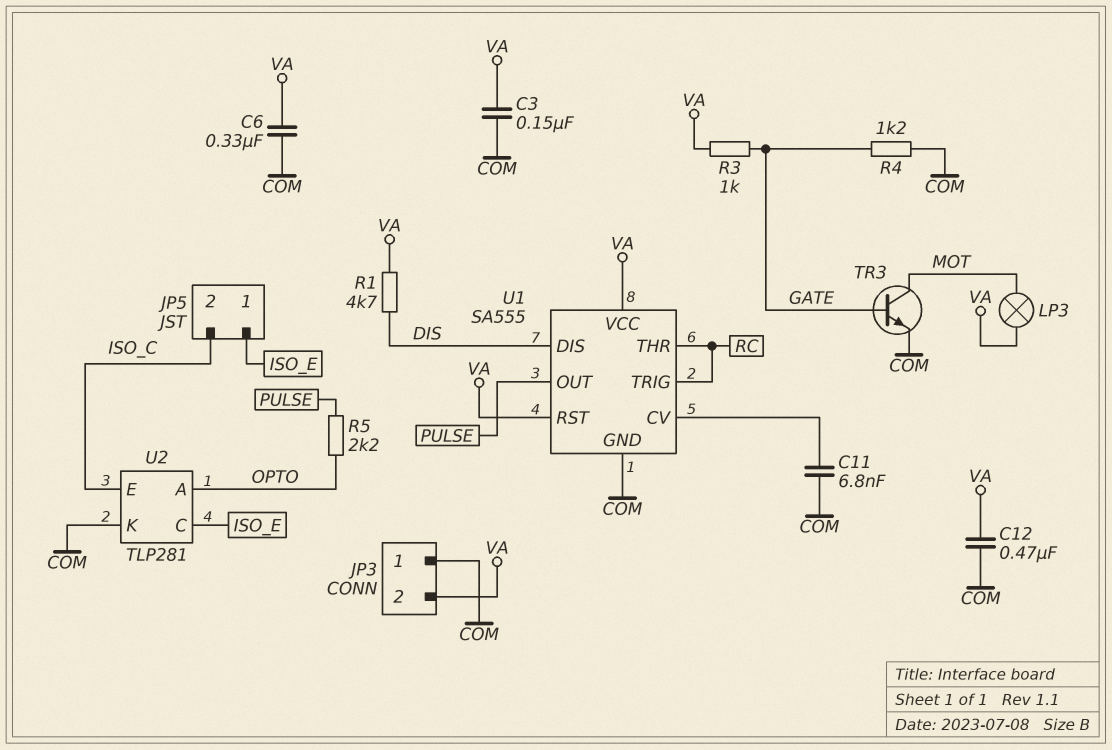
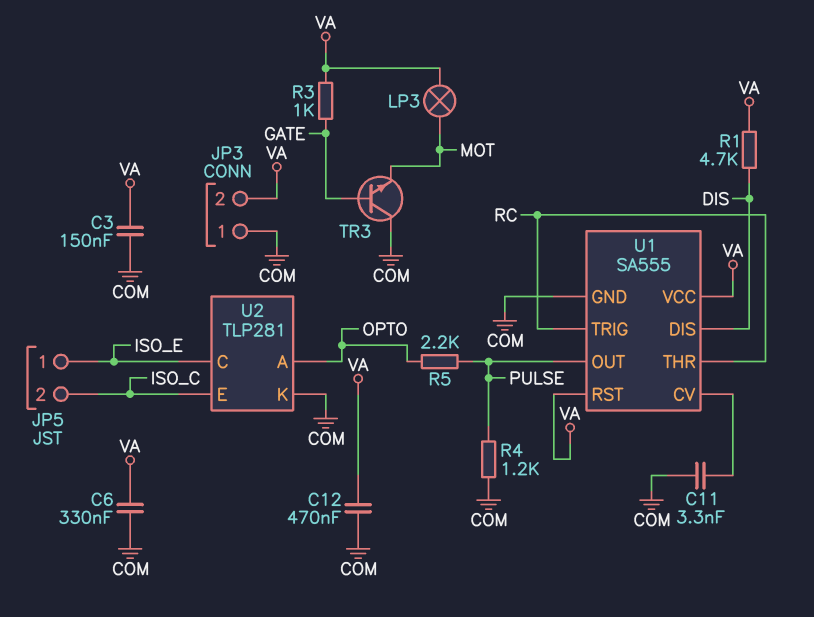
C11: 6.8nF (COM, U1/CV) -> 3.3nF (COM, U1/CV)
R4: 1.2k (COM, GATE) -> 1.2k (COM, PULSE)
TR3: NPN (B GATE, C MOT, E COM) -> NPN (B GATE, C COM, E MOT)

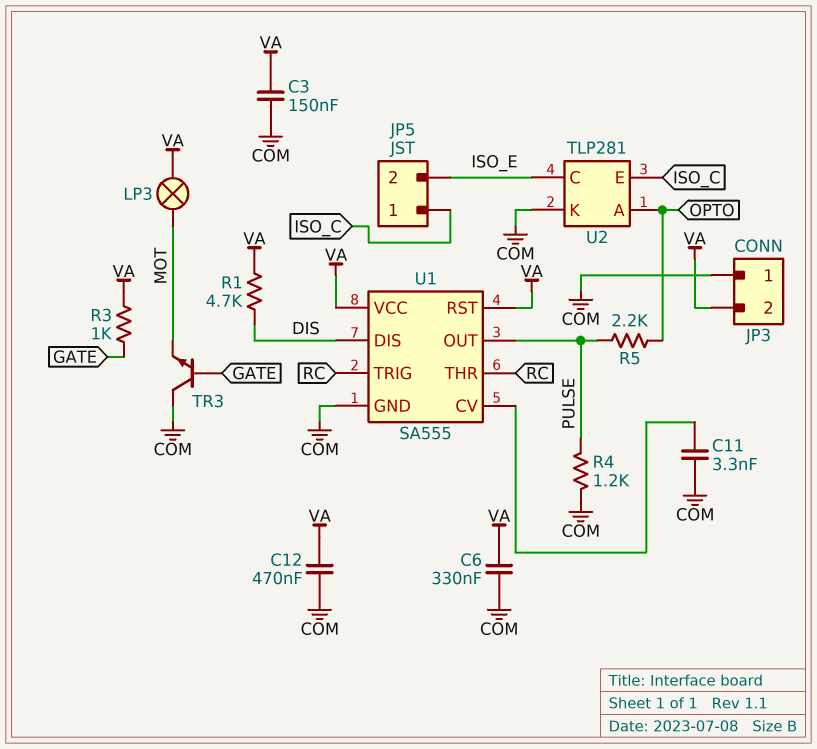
JP5 pin 1: ISO_E -> ISO_C
JP5 pin 2: ISO_C -> ISO_E

